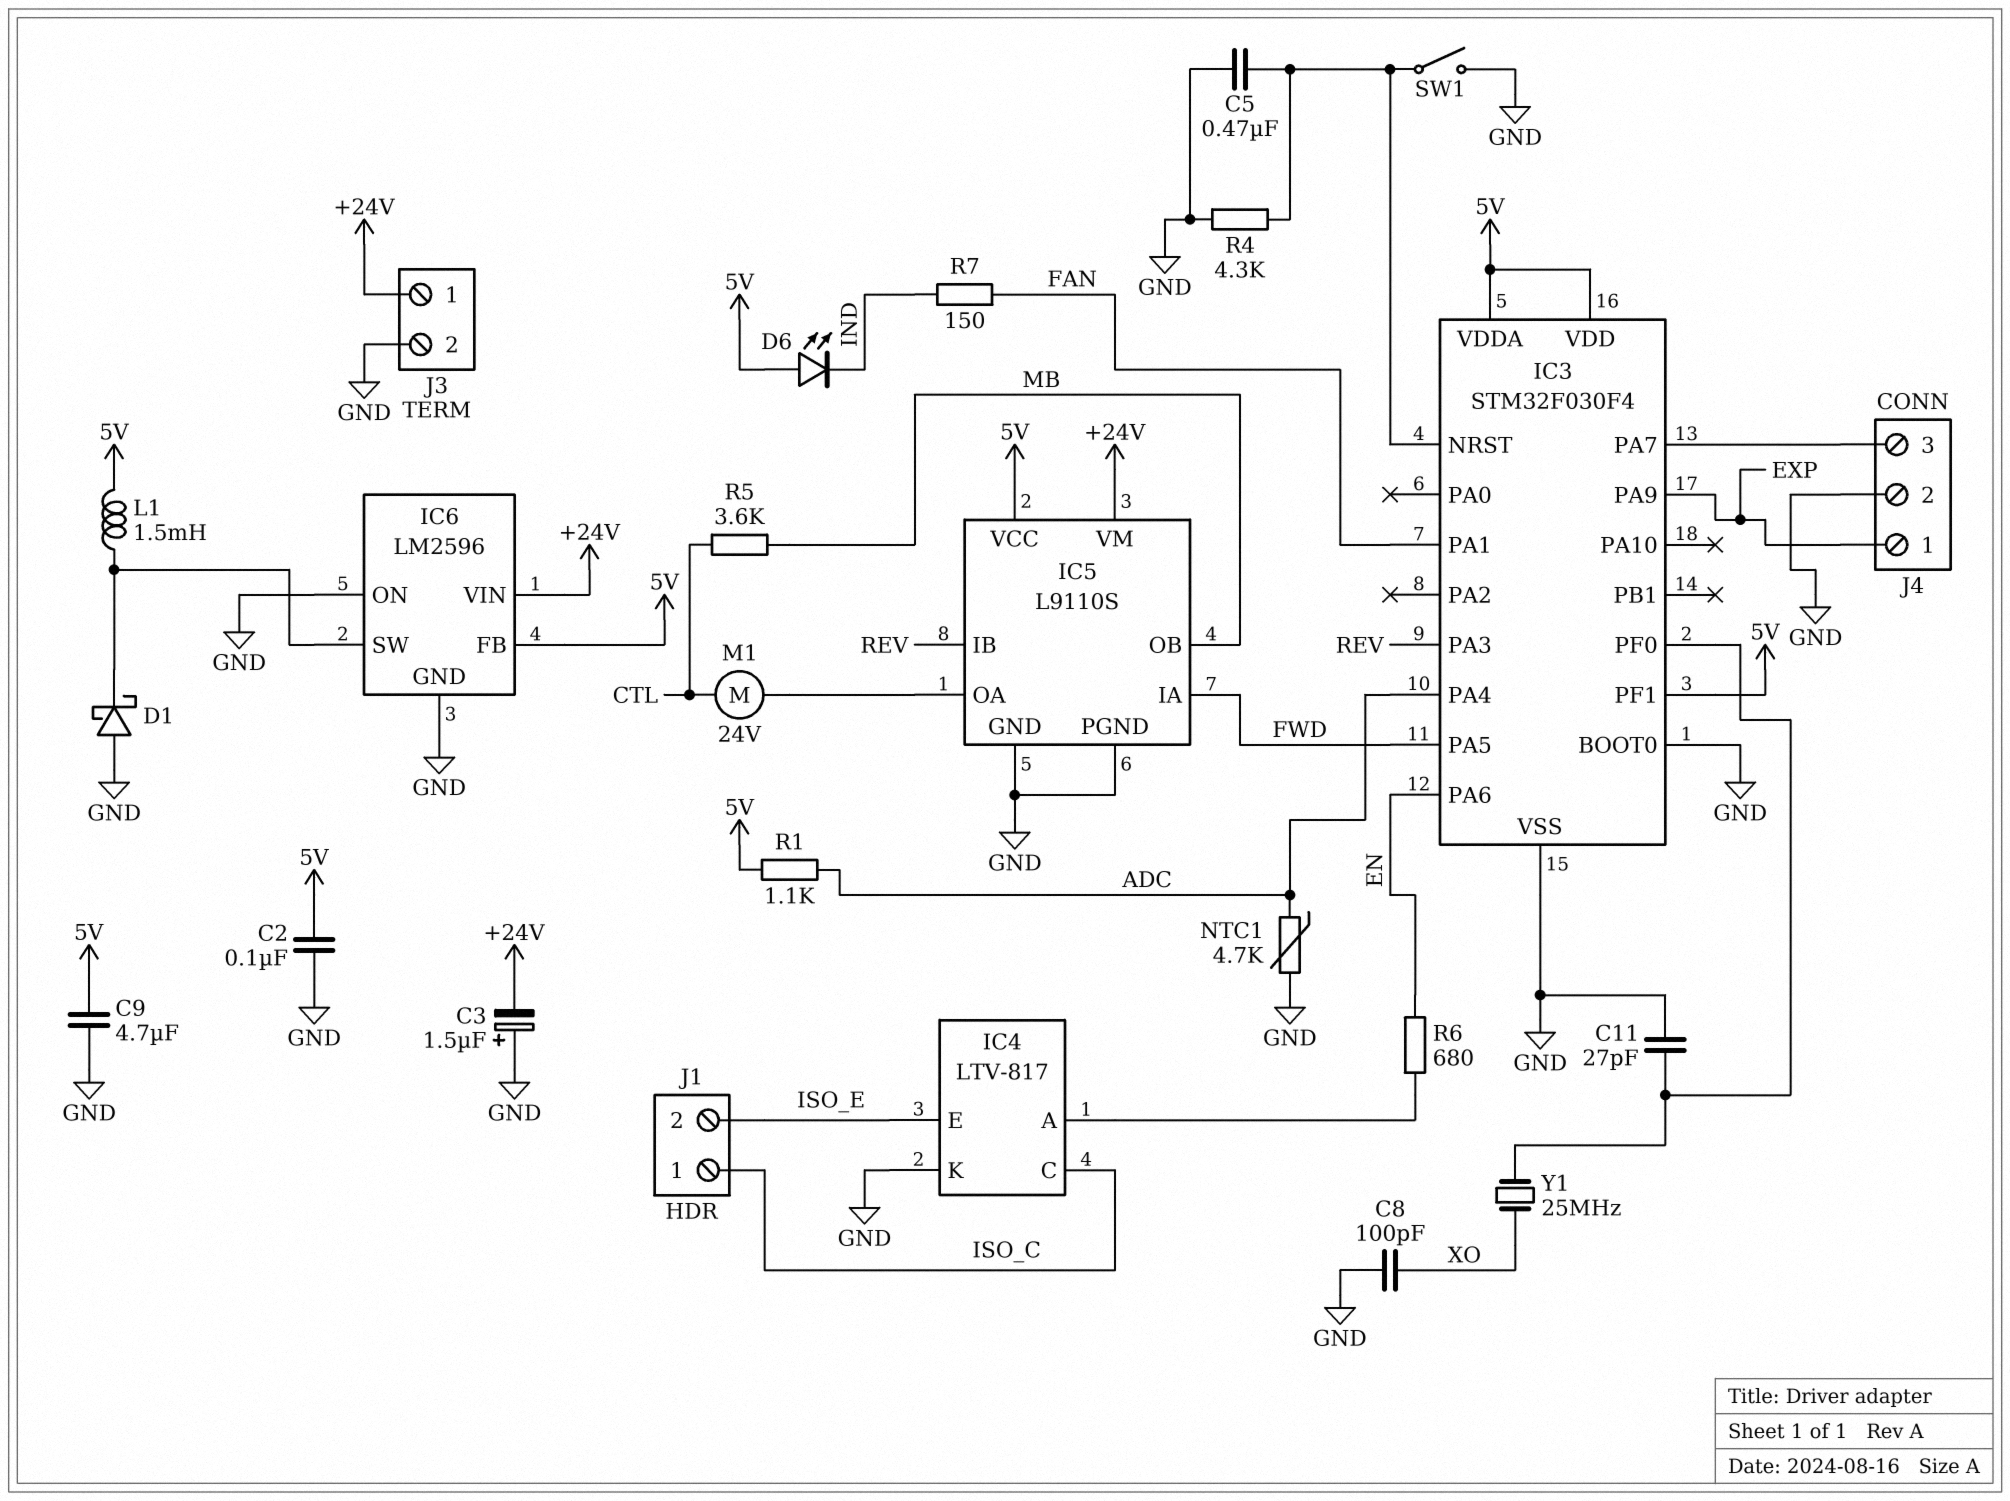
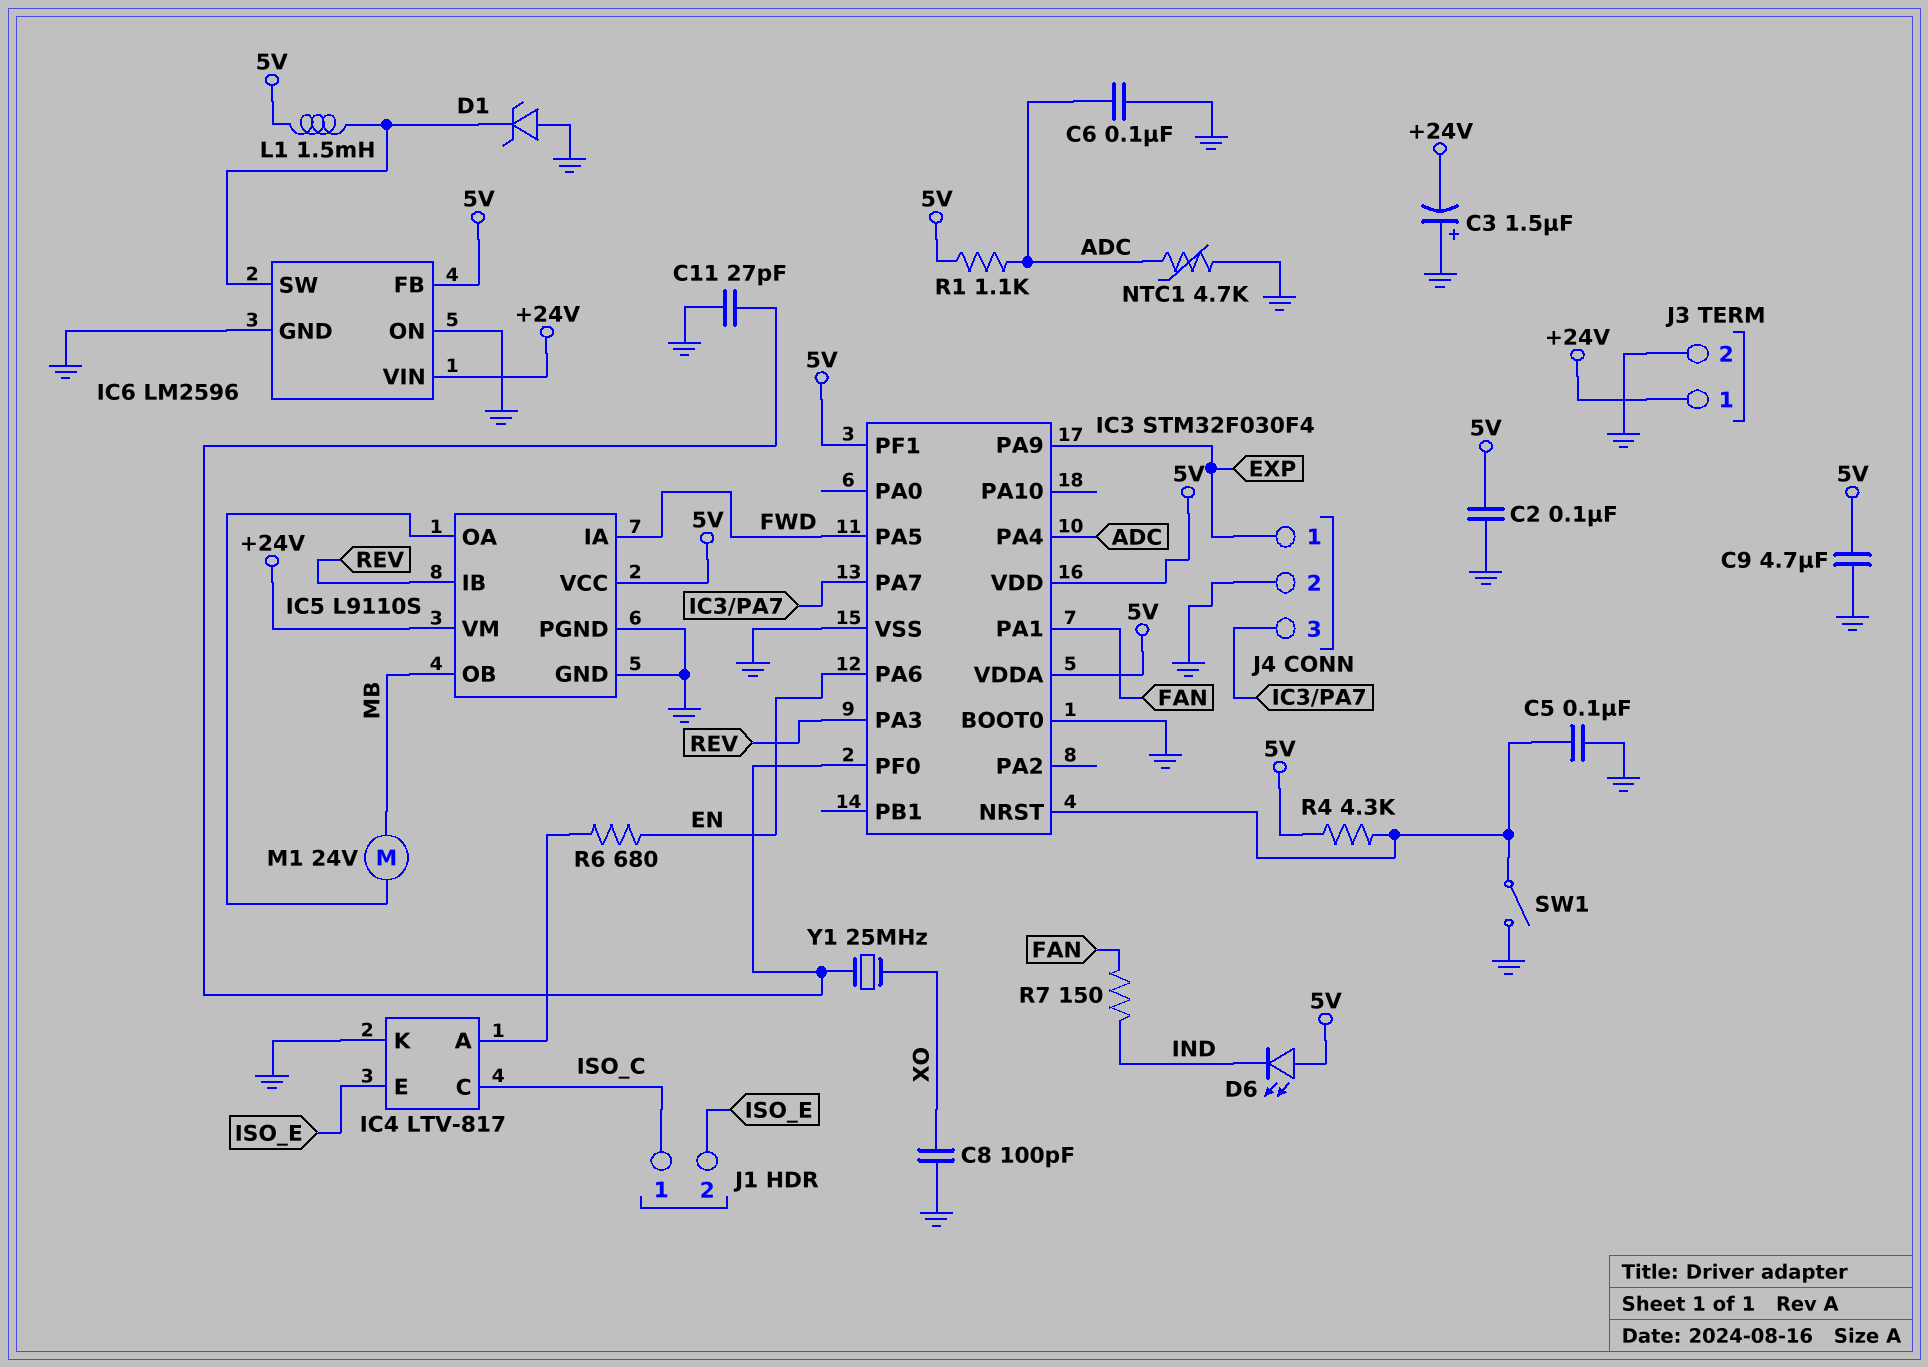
C5: 470nF (GND, IC3/NRST) -> 100nF (GND, IC3/NRST)
C6: none -> 100nF (ADC, GND)
D1: schottky (A GND, K IC6/SW) -> zener (A GND, K IC6/SW)
M1: motor 24V (CTL, IC5/OA) -> motor 24V (IC5/OA, MB)
R4: 4.3k (GND, IC3/NRST) -> 4.3k (5V, IC3/NRST)
R5: 3.6k (CTL, MB) -> none

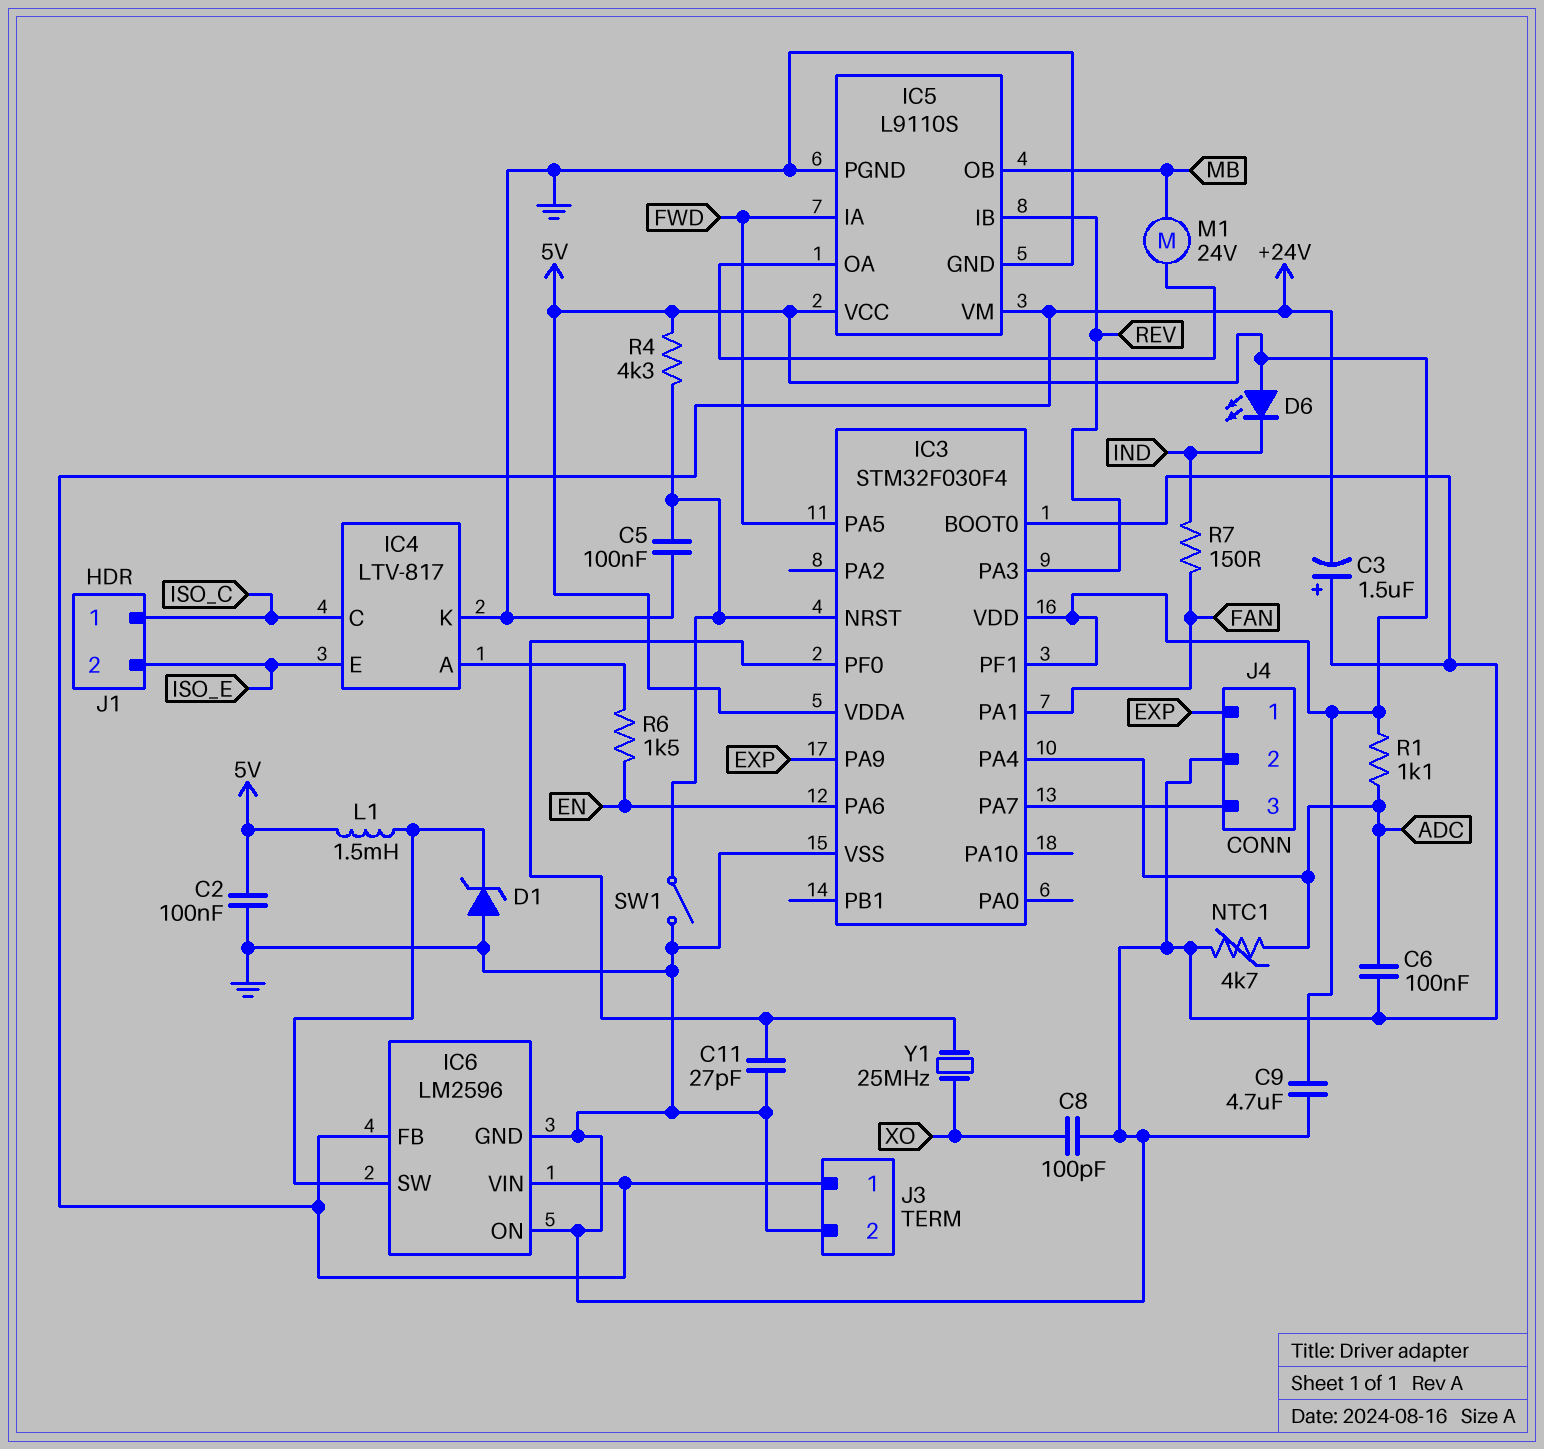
IC6 pin FB: 5V -> +24V
R6: 680 (EN, IC4/A) -> 1.5k (EN, IC4/A)

